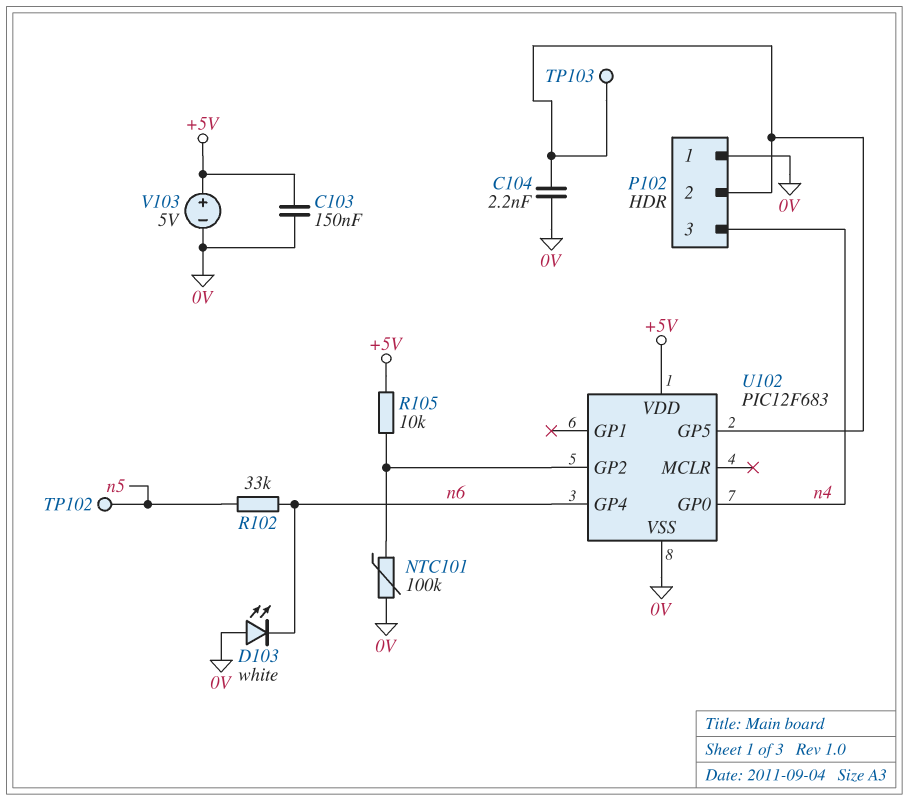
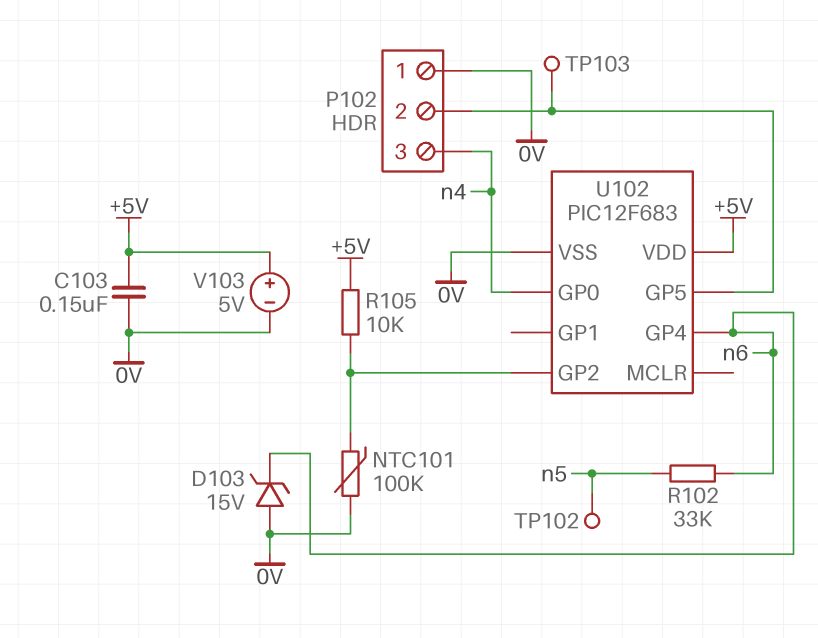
C104: 2.2nF (0V, P102/2) -> none
D103: LED white (A 0V, K n6) -> zener 15V (A 0V, K n6)

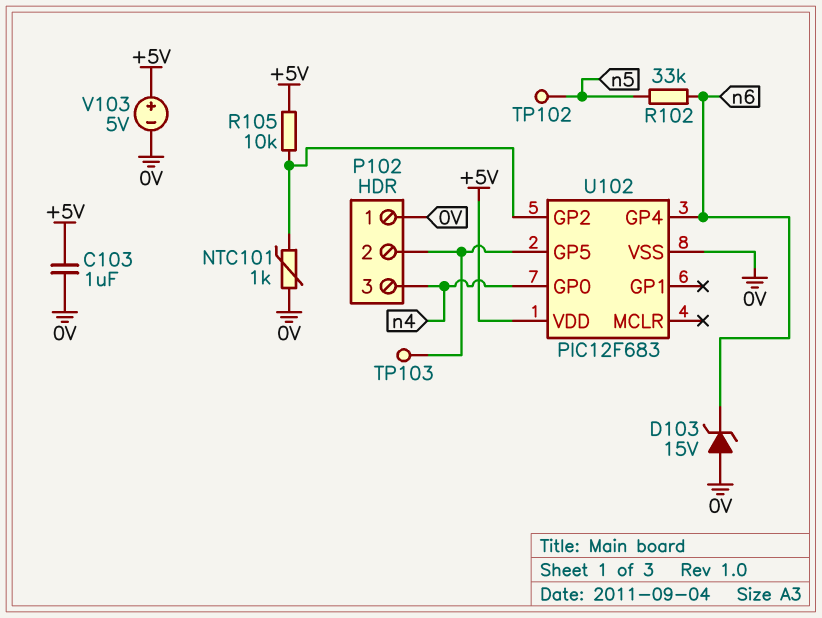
C103: 150nF (+5V, 0V) -> 1uF (+5V, 0V)
NTC101: 100k (0V, U102/GP2) -> 1k (0V, U102/GP2)

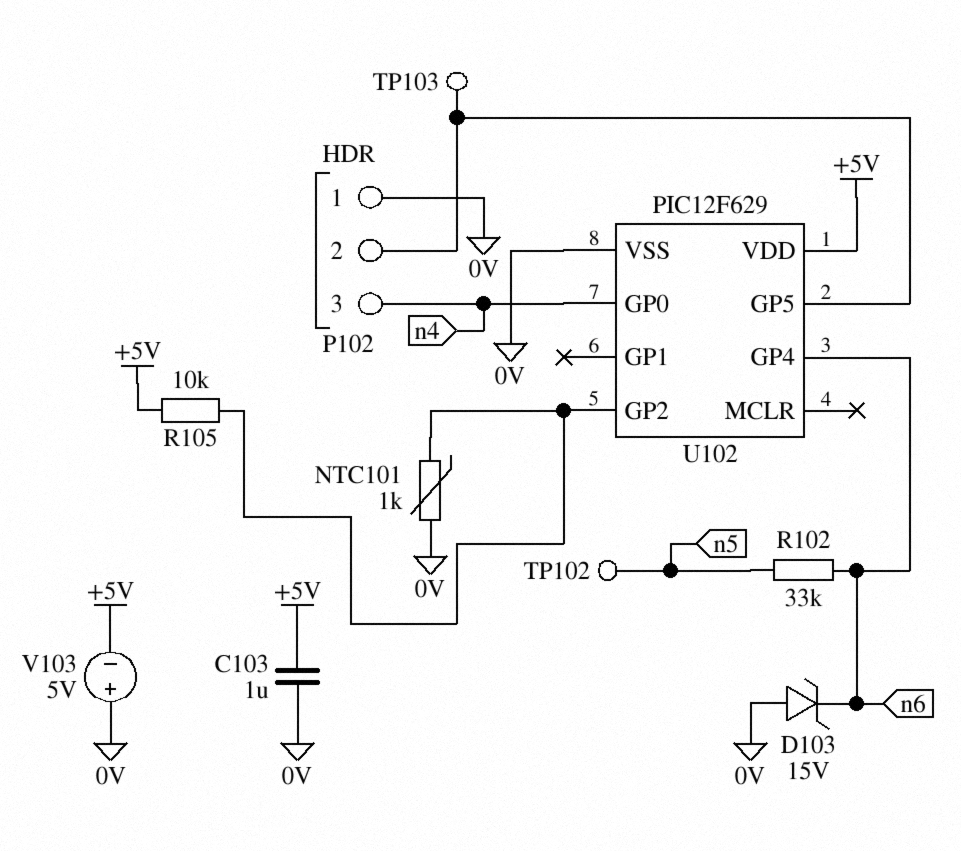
U102: PIC12F683 -> PIC12F629
V103: 5V (plus +5V, minus 0V) -> 5V (plus 0V, minus +5V)

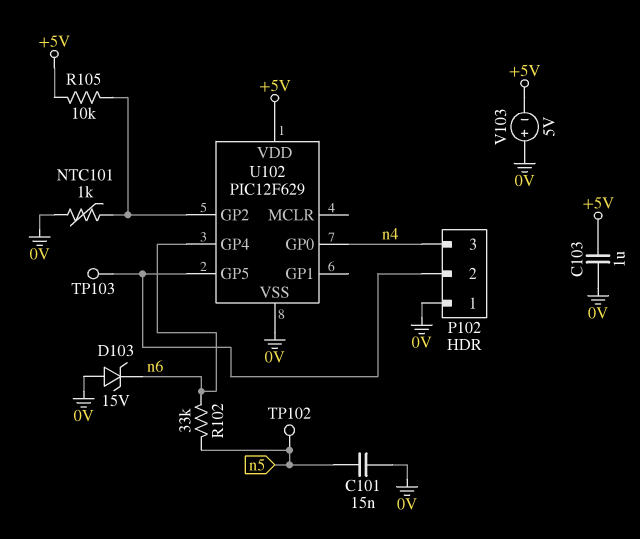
C101: none -> 15nF (0V, n5)

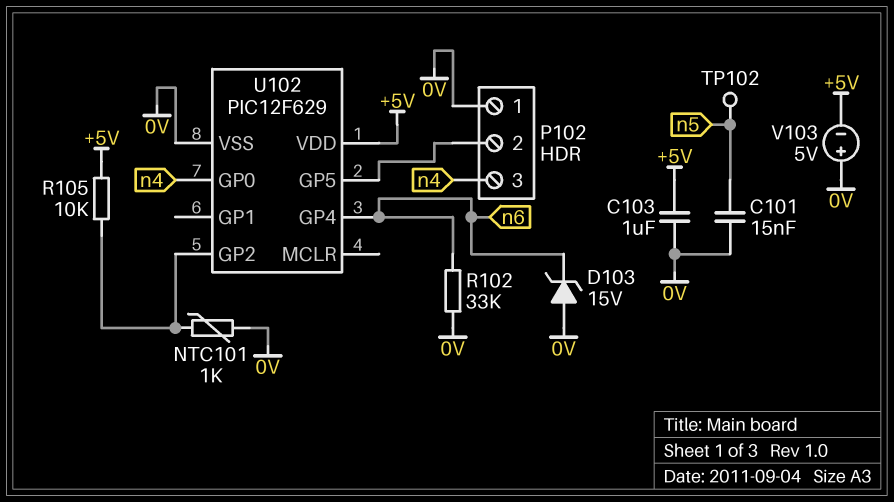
R102: 33k (n5, n6) -> 33k (0V, n6)
TP103: test point (P102/2) -> none

